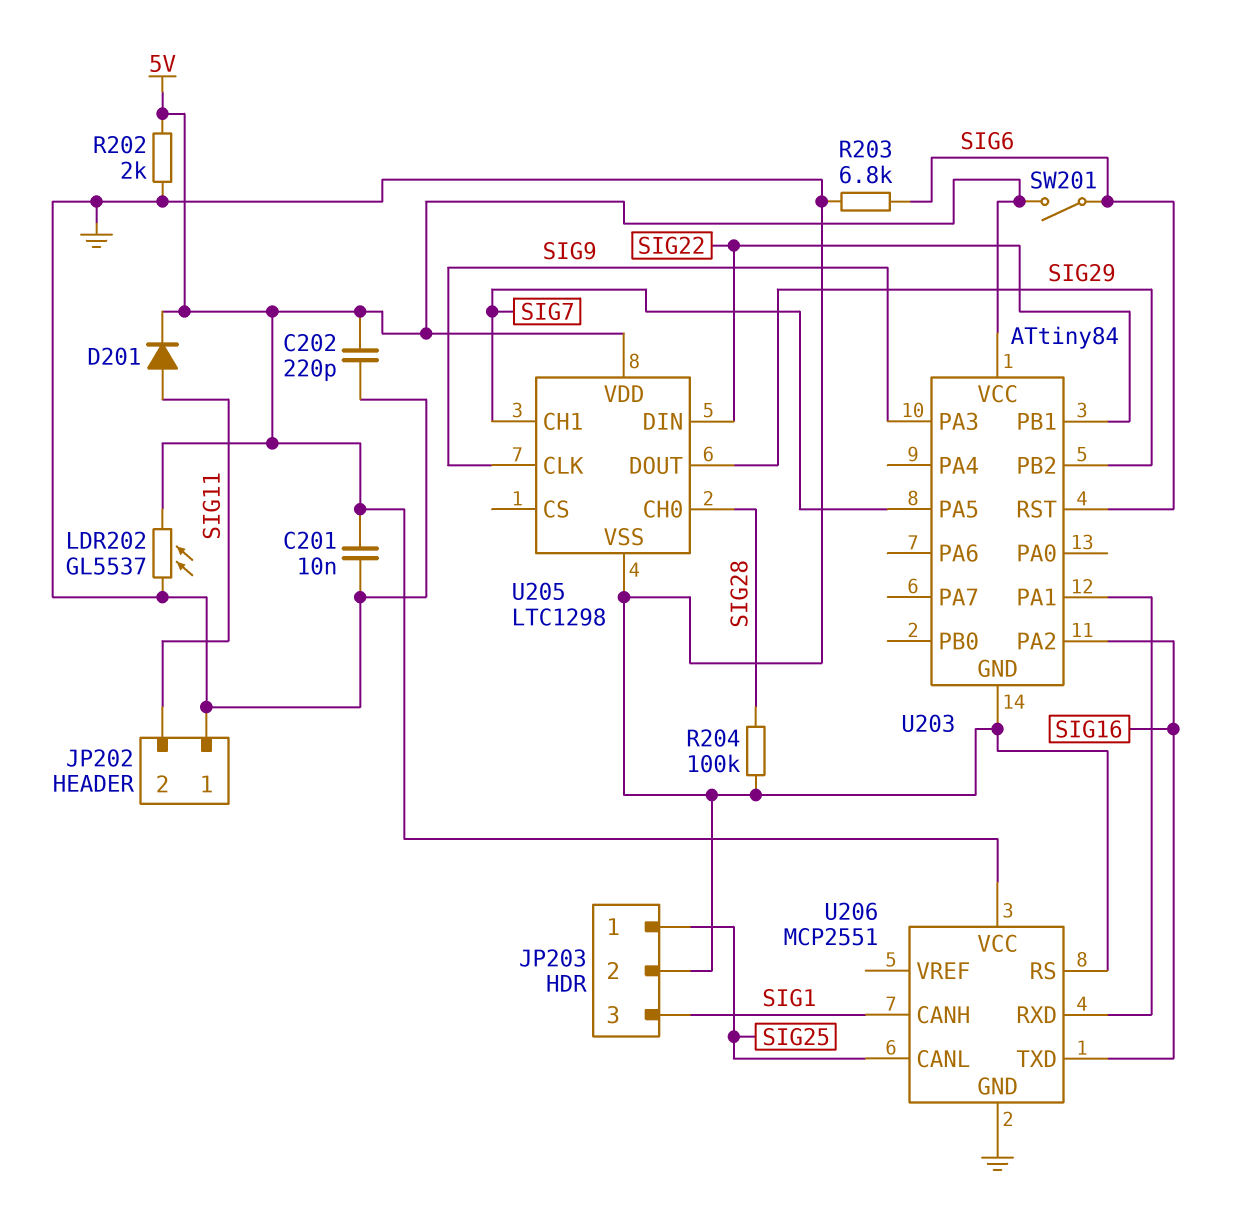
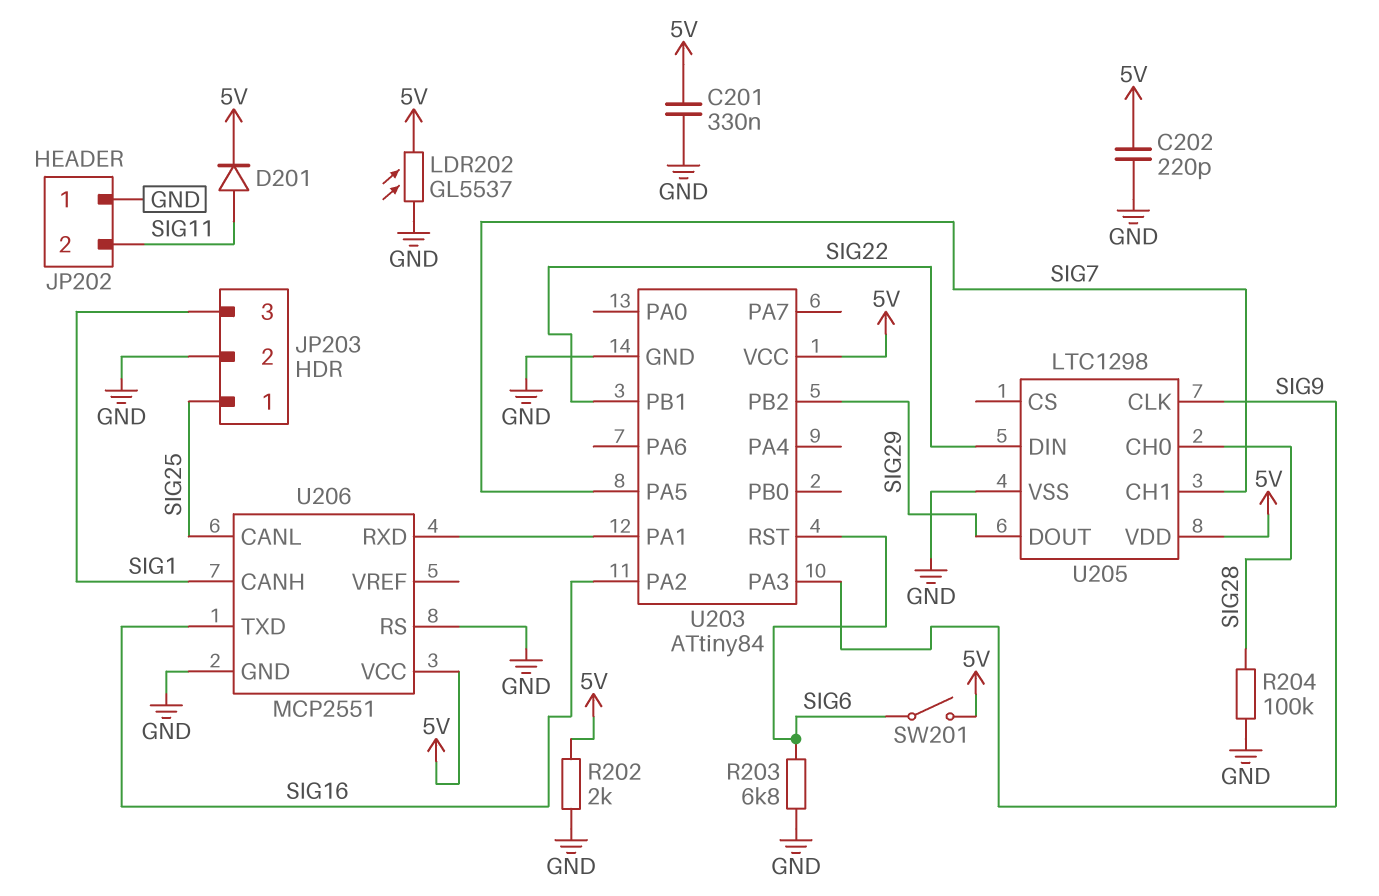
C201: 10nF (5V, GND) -> 330nF (5V, GND)

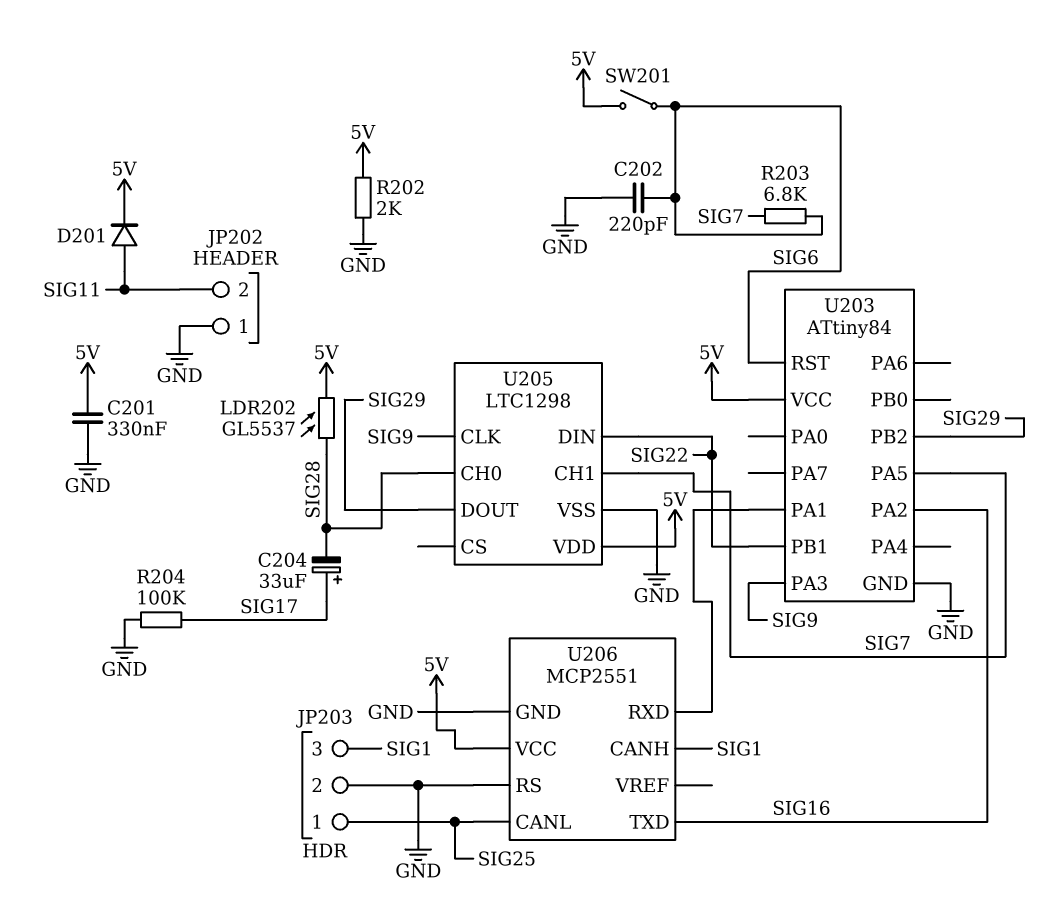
C202: 220pF (5V, GND) -> 220pF (GND, SIG6)
C204: none -> 33uF (plus SIG17, minus SIG28)
LDR202: GL5537 (5V, GND) -> GL5537 (5V, SIG28)
R203: 6.8k (GND, SIG6) -> 6.8k (SIG6, SIG7)
R204: 100k (GND, SIG28) -> 100k (GND, SIG17)

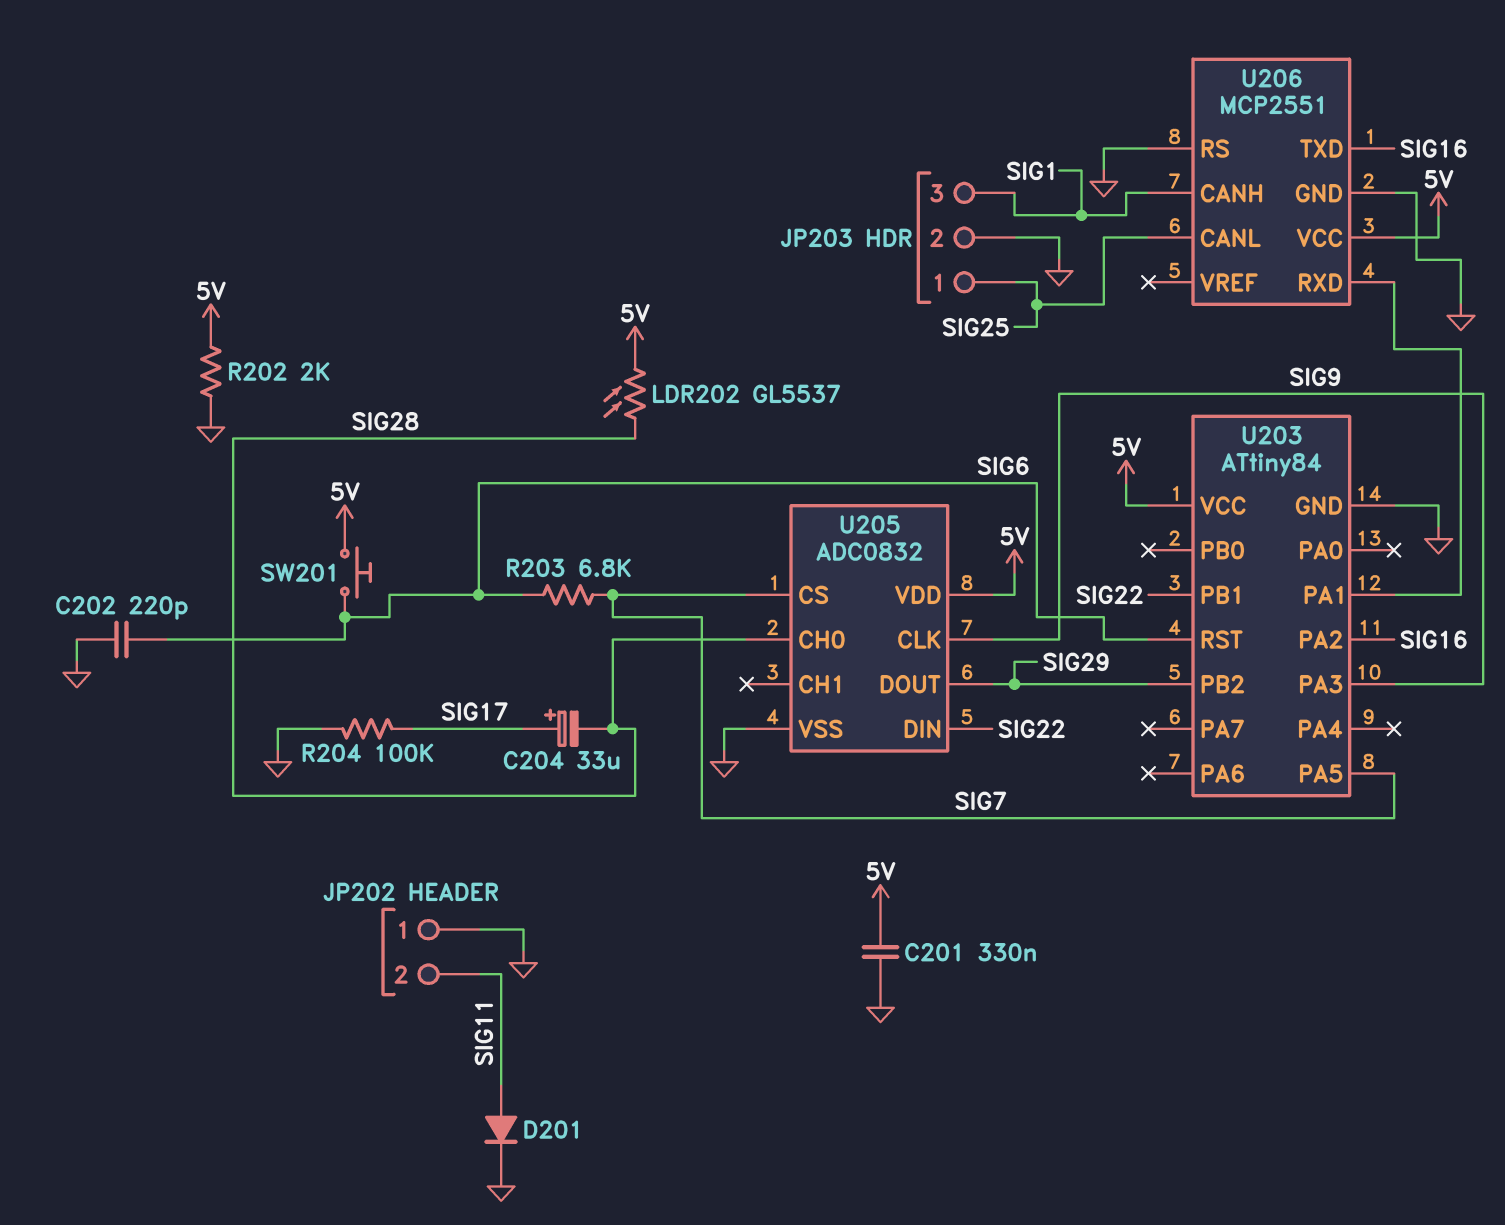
D201: diode (A SIG11, K 5V) -> diode (A SIG11, K GND)
SW201: switch (5V, SIG6) -> button (5V, SIG6)
U205: LTC1298 -> ADC0832
U205 pin CH1: SIG7 -> none
U205 pin CS: none -> SIG7

